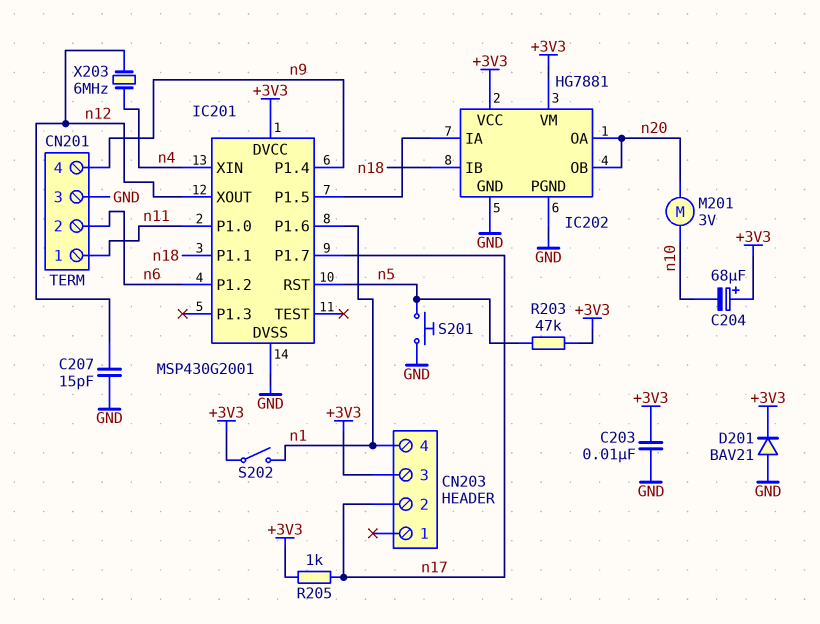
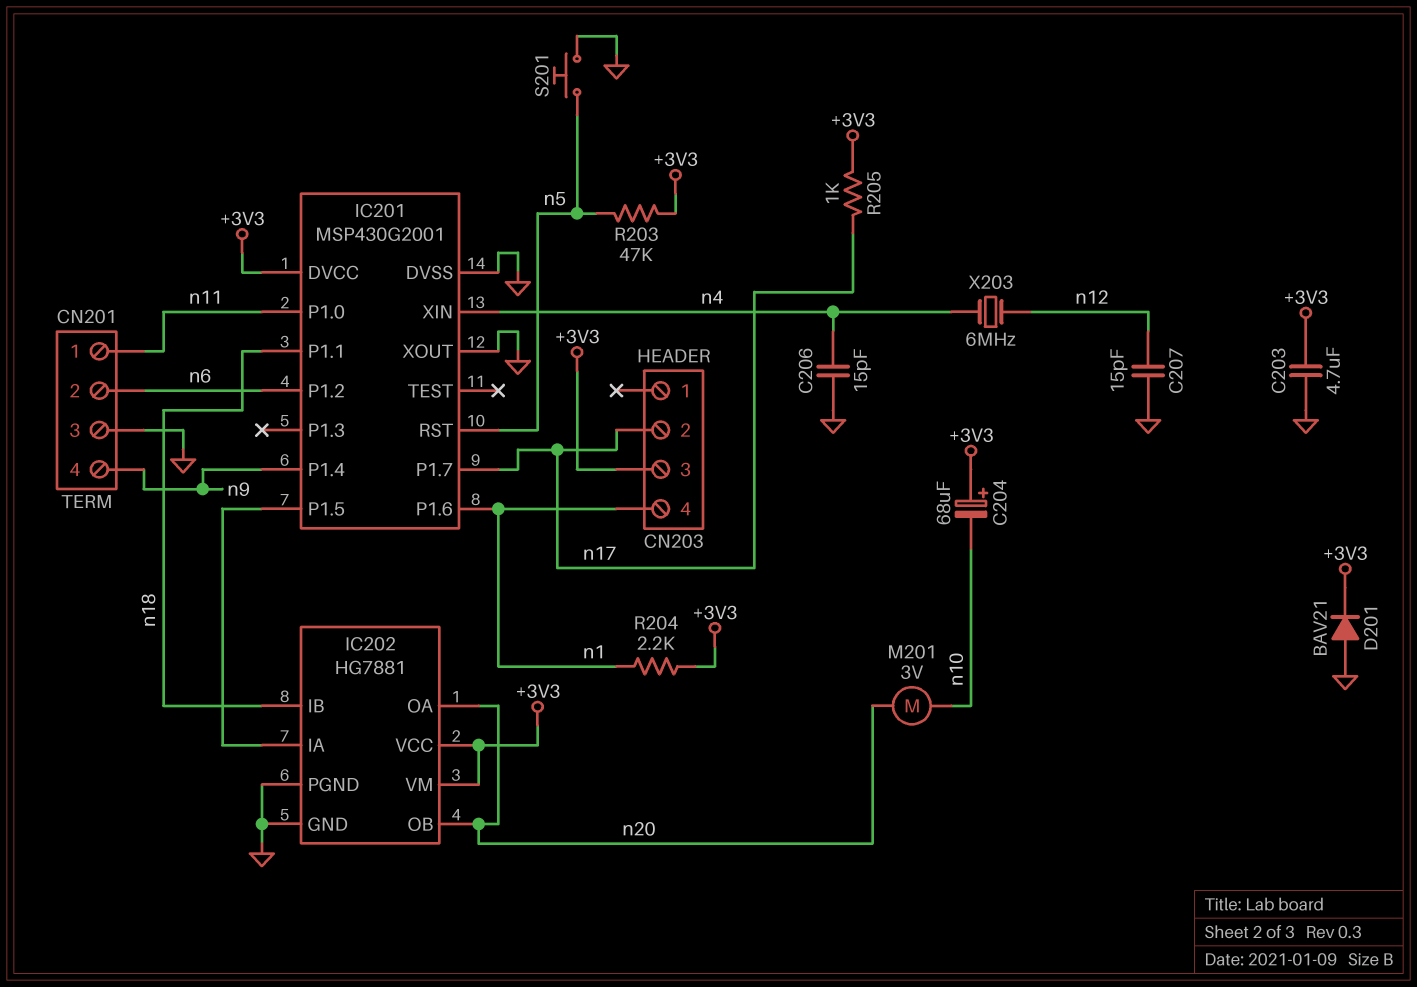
C203: 10nF (+3V3, GND) -> 4.7uF (+3V3, GND)
C206: none -> 15pF (GND, n4)
IC201 pin XOUT: n12 -> GND
R204: none -> 2.2k (+3V3, n1)
S202: switch (+3V3, n1) -> none

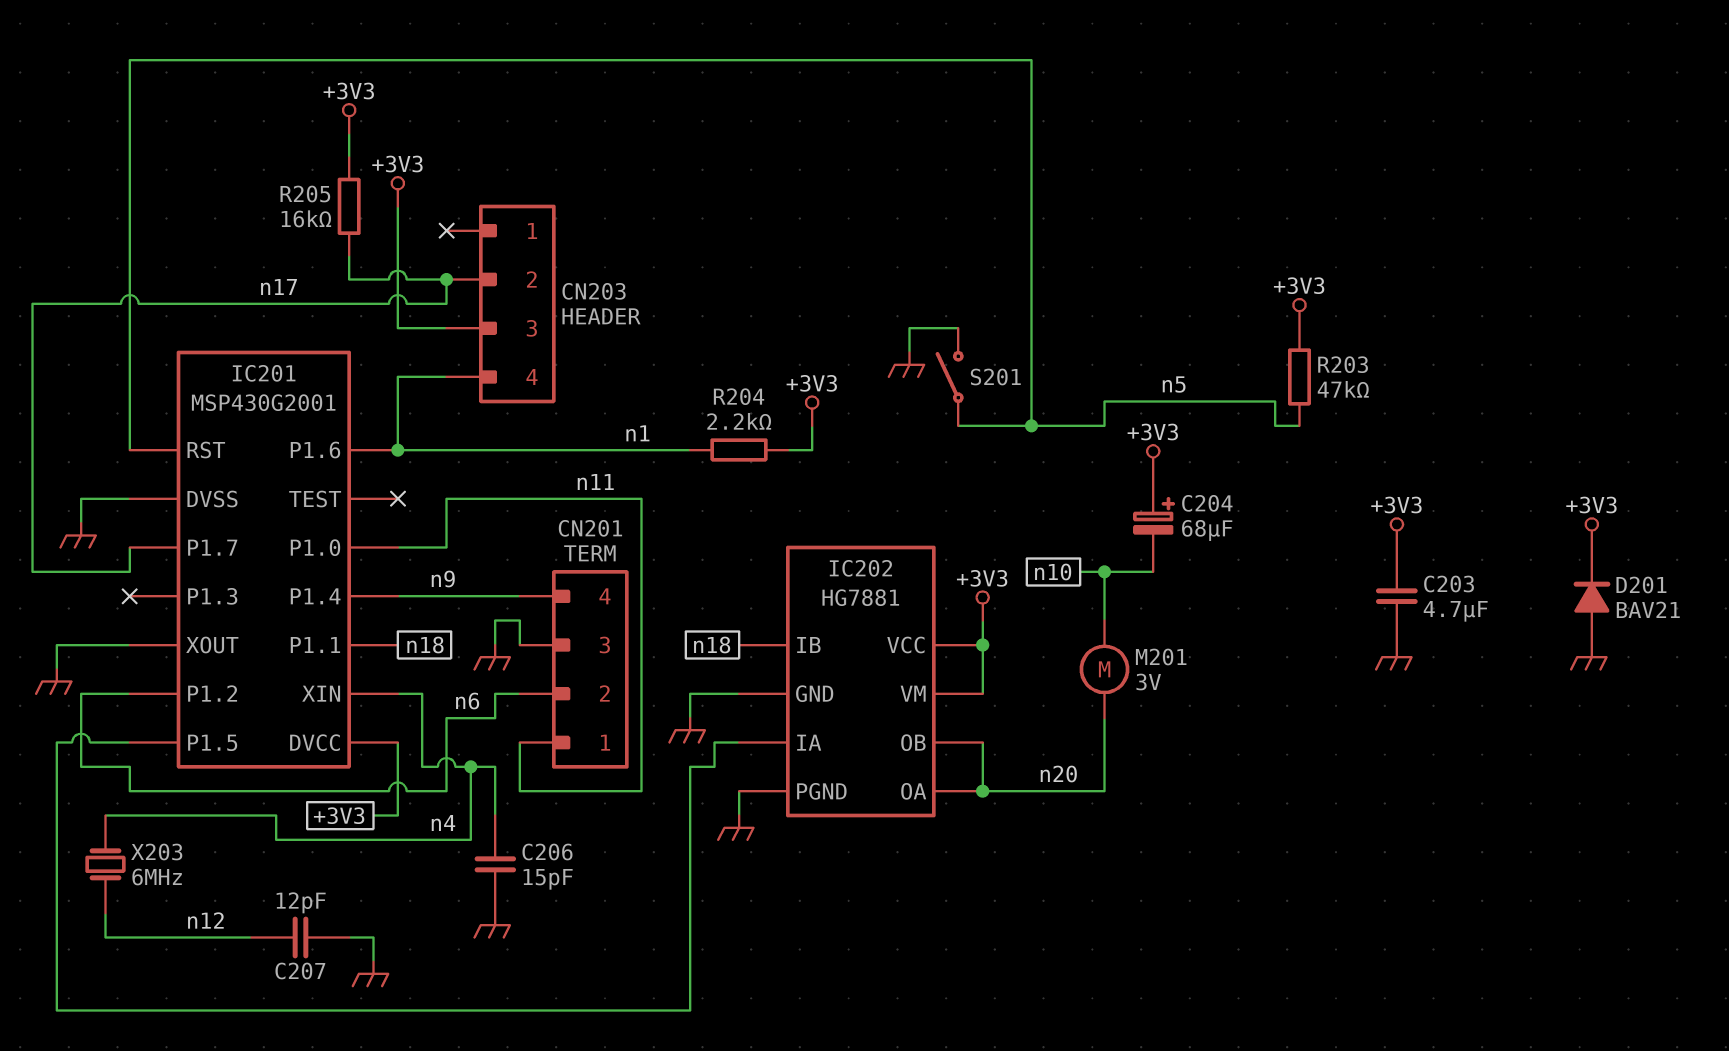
C207: 15pF (GND, n12) -> 12pF (GND, n12)
R205: 1k (+3V3, n17) -> 16k (+3V3, n17)
S201: button (GND, n5) -> switch (GND, n5)

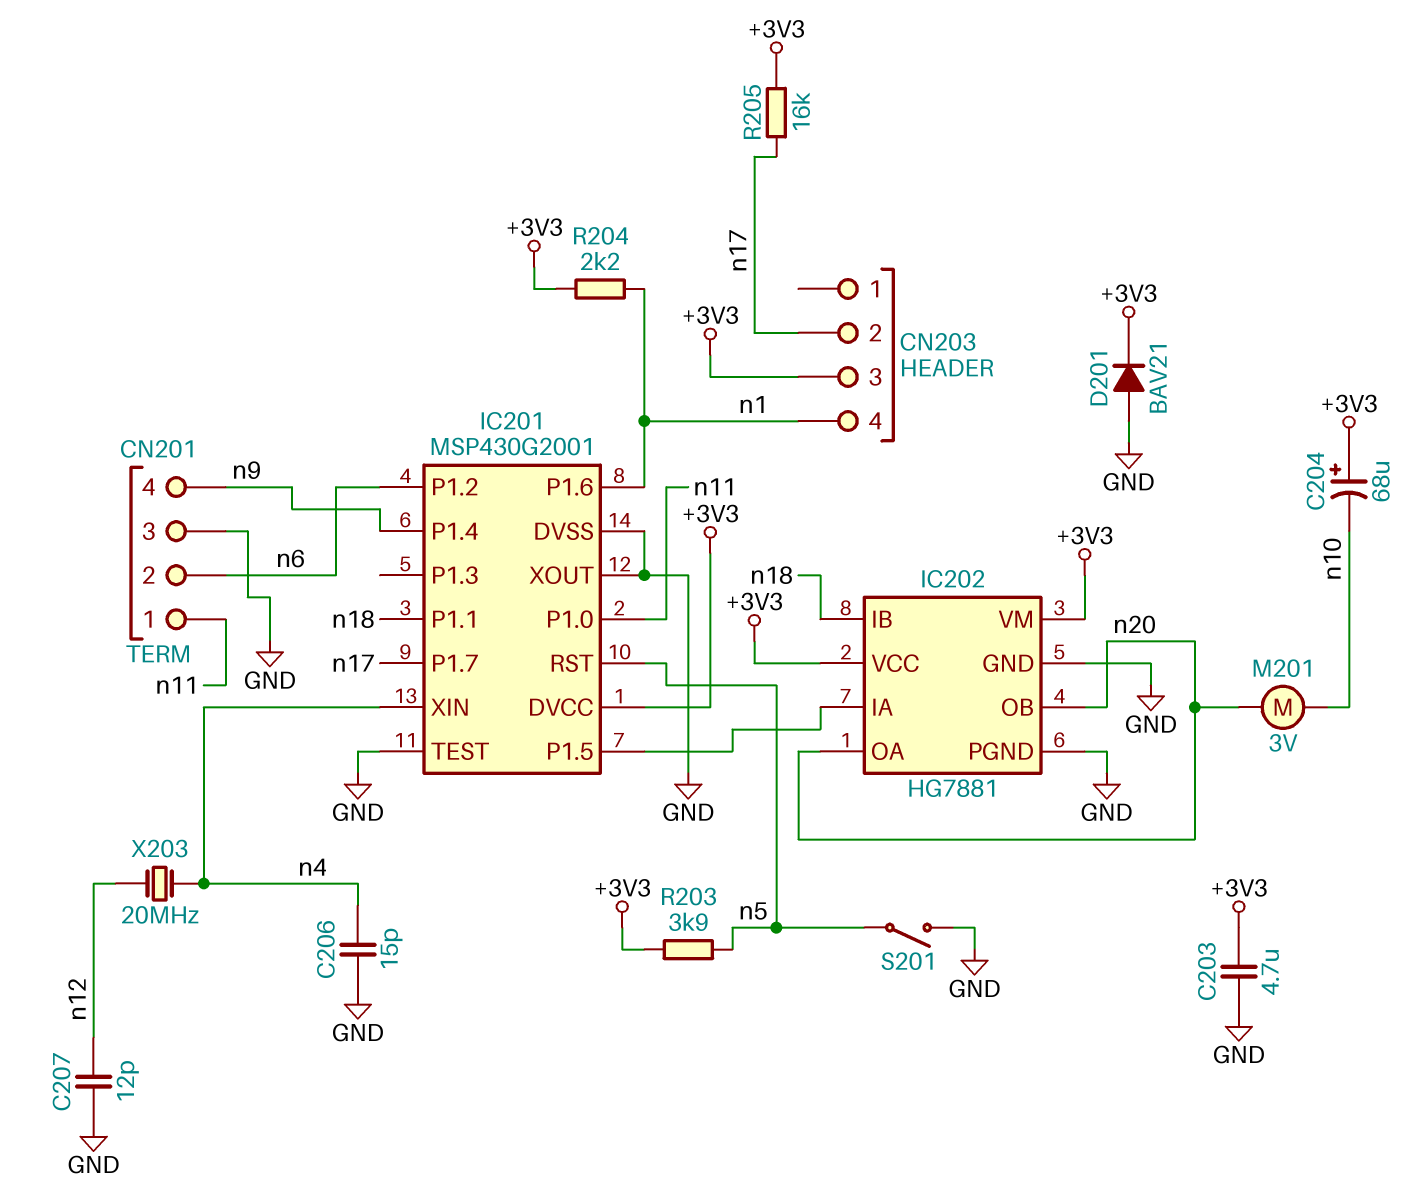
IC201 pin TEST: none -> GND
R203: 47k (+3V3, n5) -> 3.9k (+3V3, n5)
X203: 6MHz (n4, n12) -> 20MHz (n4, n12)

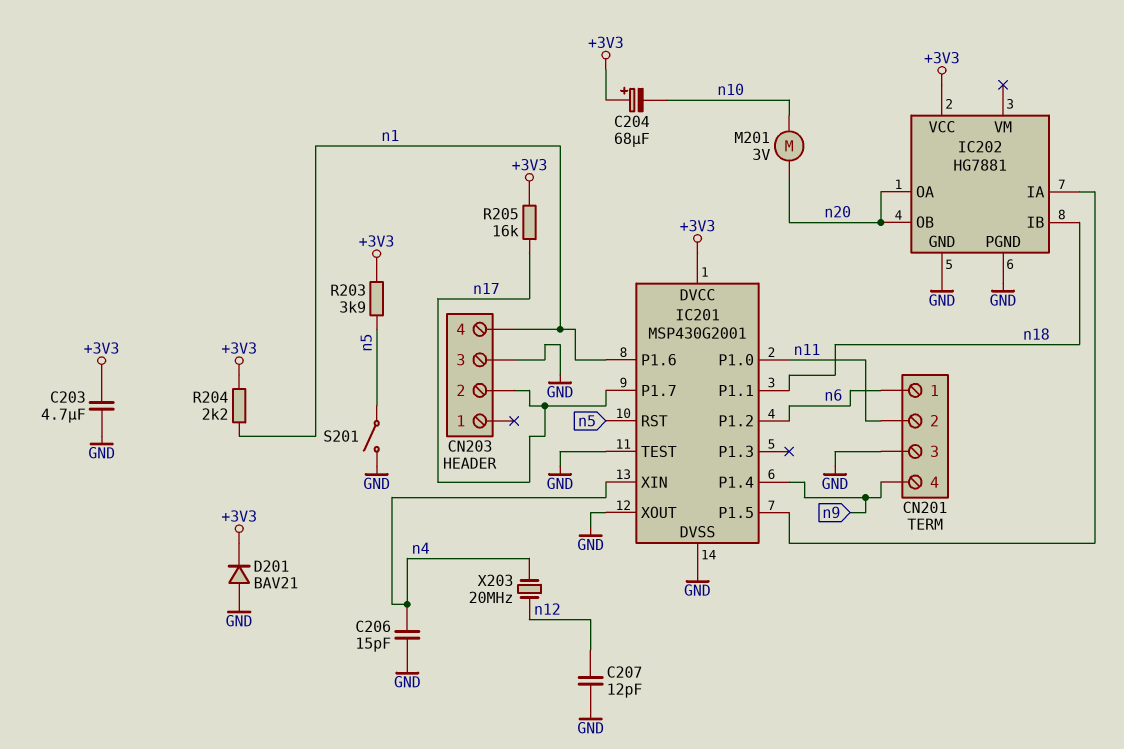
CN201 pin 1: n11 -> n6
CN201 pin 2: n6 -> n11
CN203 pin 3: +3V3 -> GND
IC202 pin VM: +3V3 -> none

